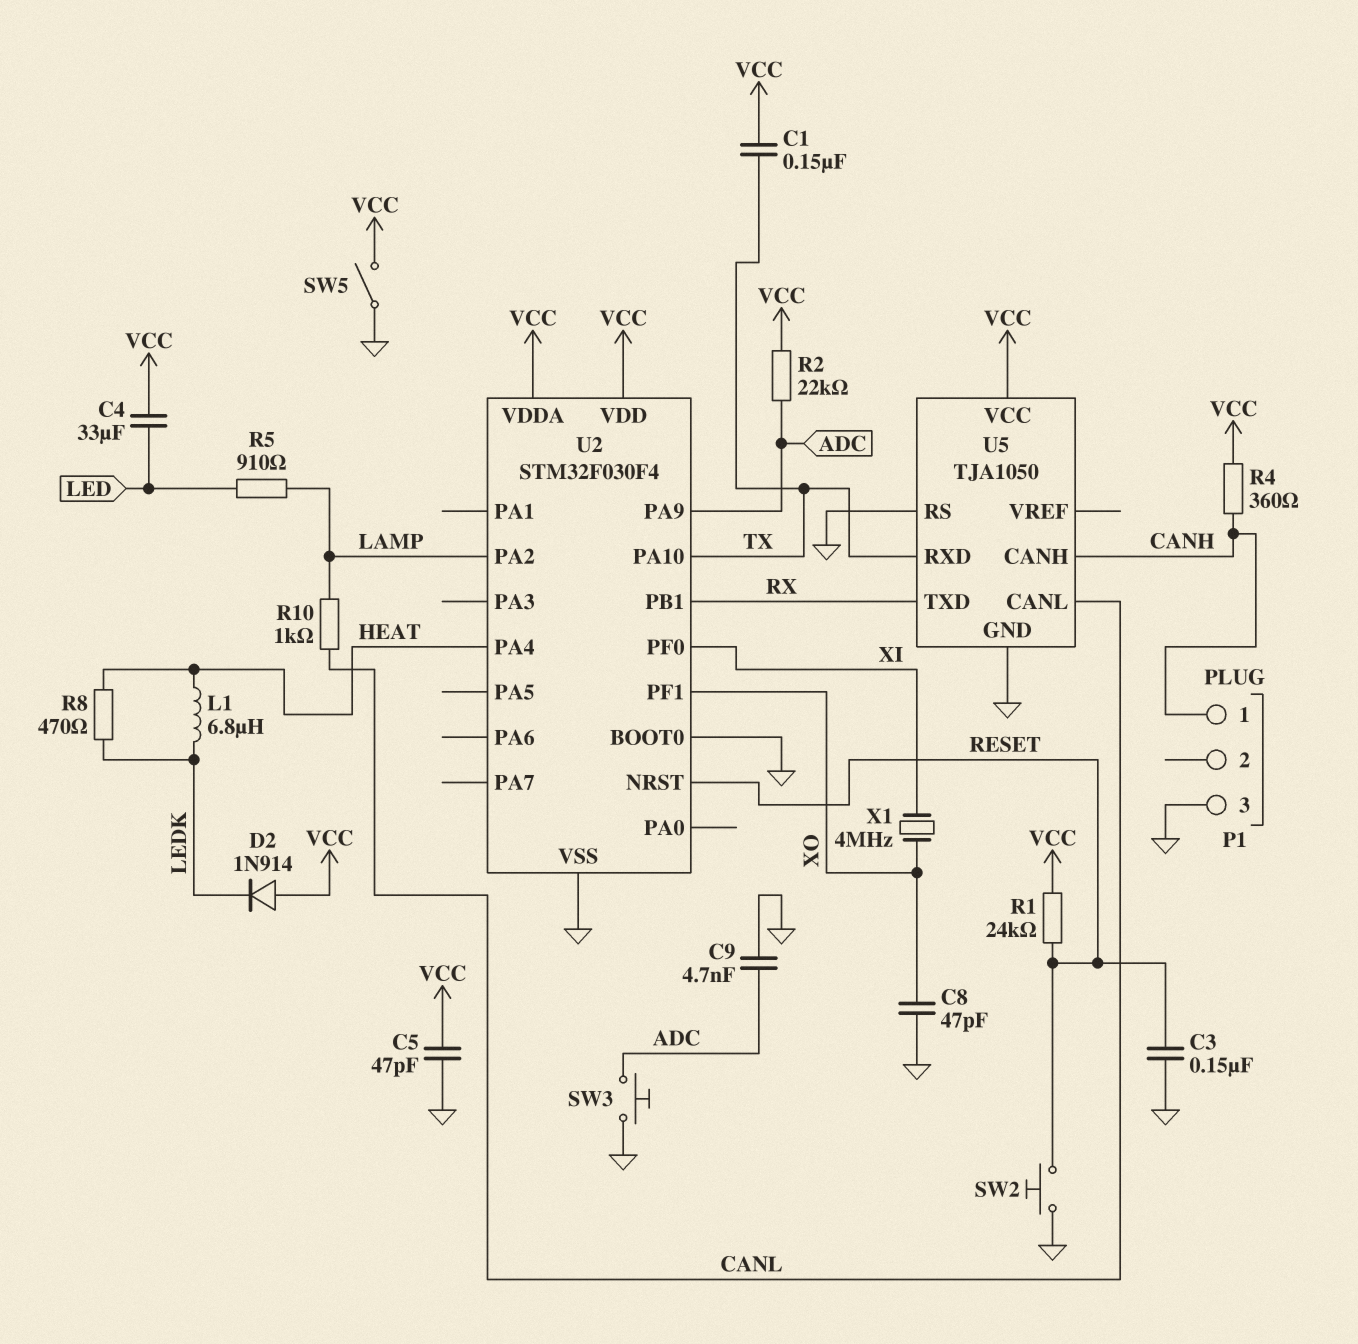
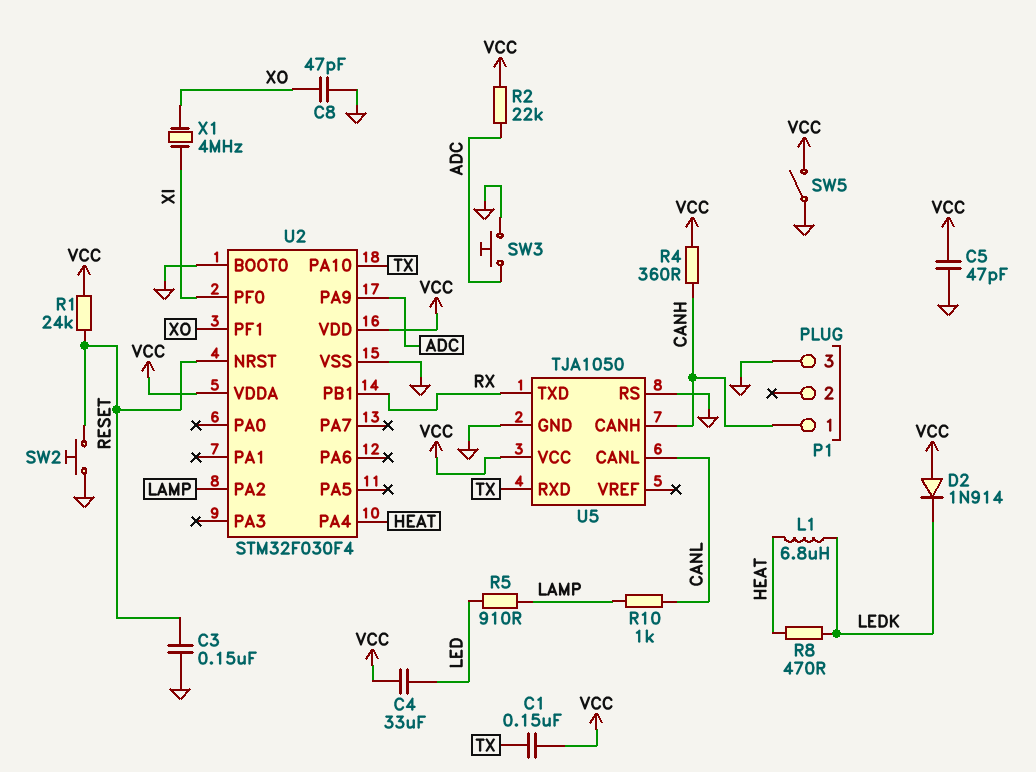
C9: 4.7nF (ADC, GND) -> none

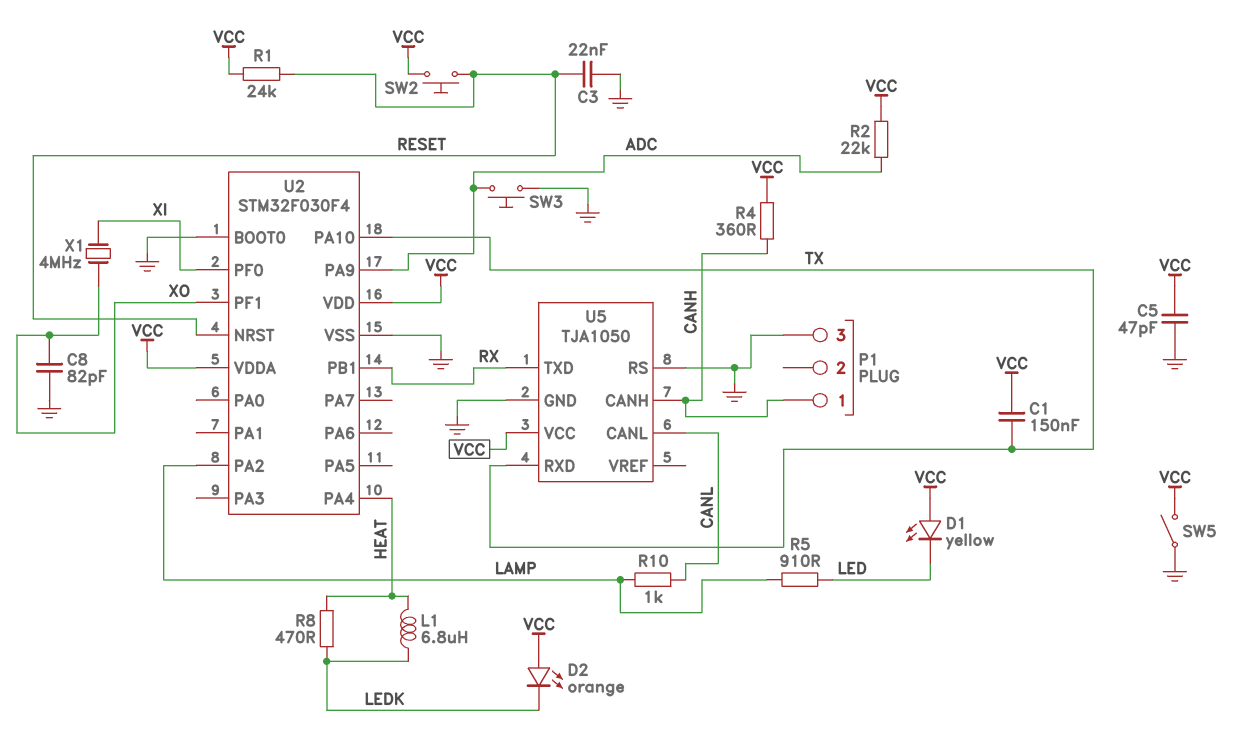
C3: 150nF (GND, RESET) -> 22nF (GND, RESET)
C4: 33uF (LED, VCC) -> none
C8: 47pF (GND, XO) -> 82pF (GND, XO)
D1: none -> LED yellow (A VCC, K LED)
D2: diode 1N914 (A VCC, K LEDK) -> LED orange (A VCC, K LEDK)
SW2: button (GND, RESET) -> button (RESET, VCC)

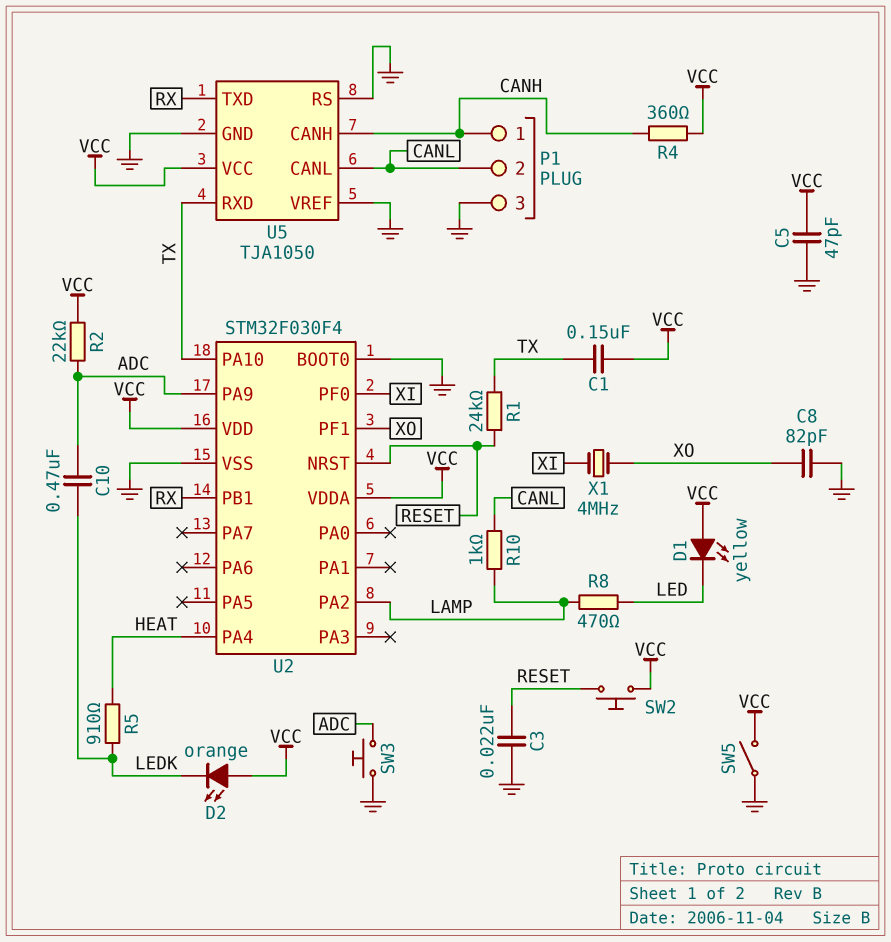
C10: none -> 470nF (ADC, LEDK)
L1: 6.8uH (HEAT, LEDK) -> none
P1 pin 2: none -> CANL
R1: 24k (RESET, VCC) -> 24k (RESET, TX)
R5: 910 (LAMP, LED) -> 910 (HEAT, LEDK)
R8: 470 (HEAT, LEDK) -> 470 (LAMP, LED)
U5 pin VREF: none -> GND

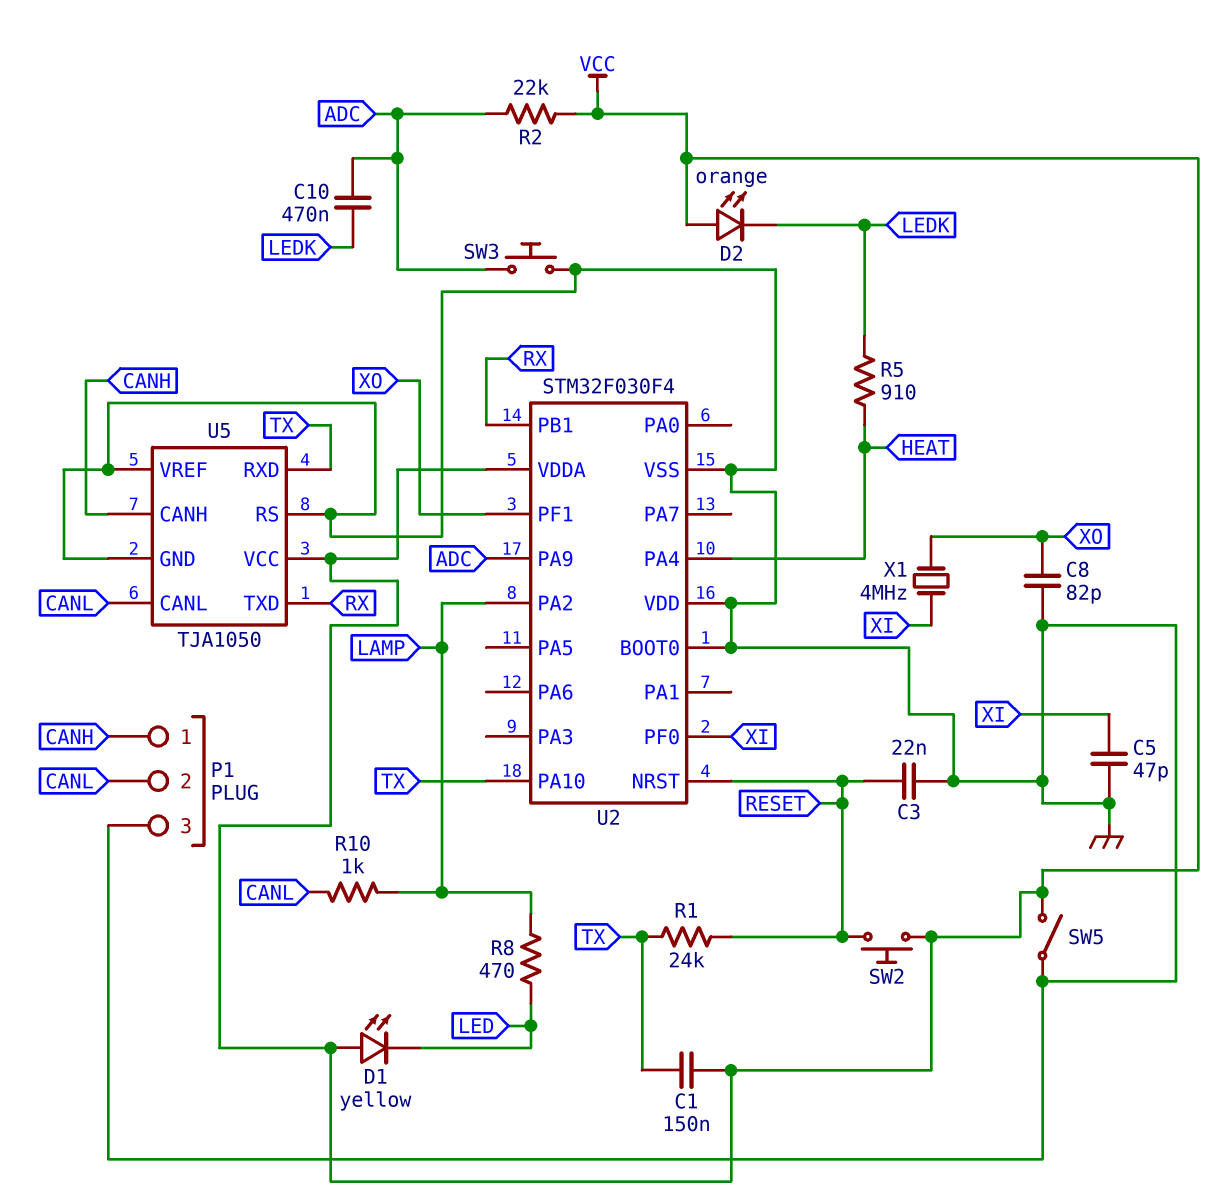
C5: 47pF (GND, VCC) -> 47pF (GND, XI)
R4: 360 (CANH, VCC) -> none
U2 pin VDD: VCC -> GND

